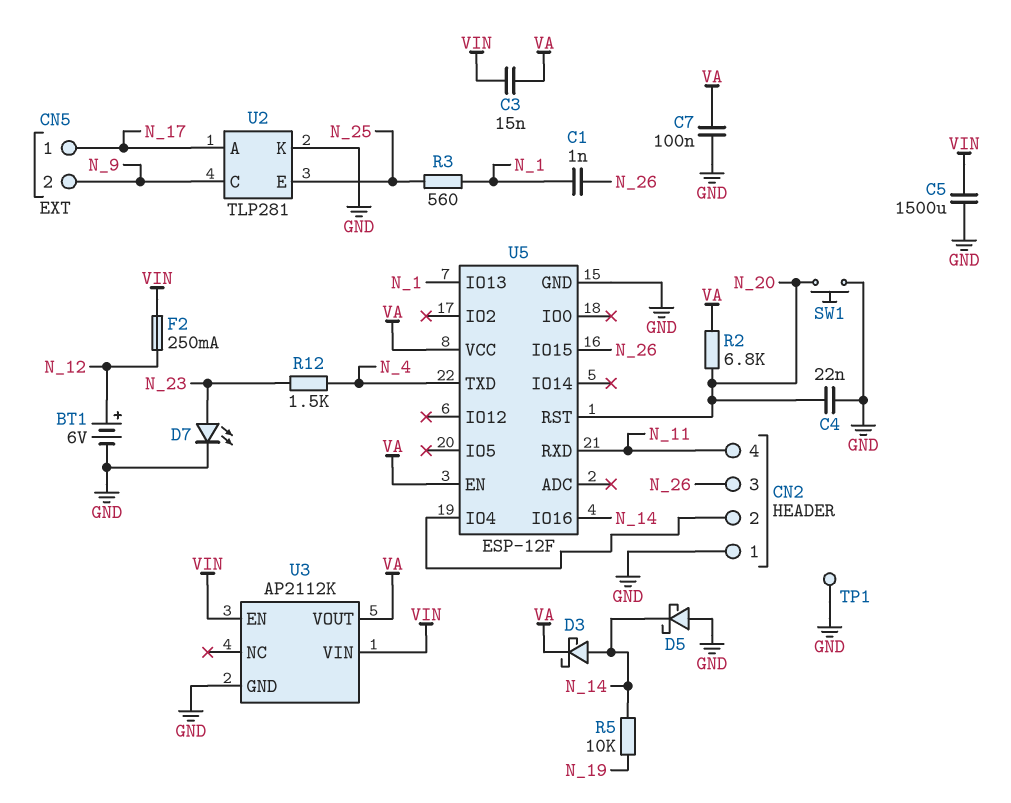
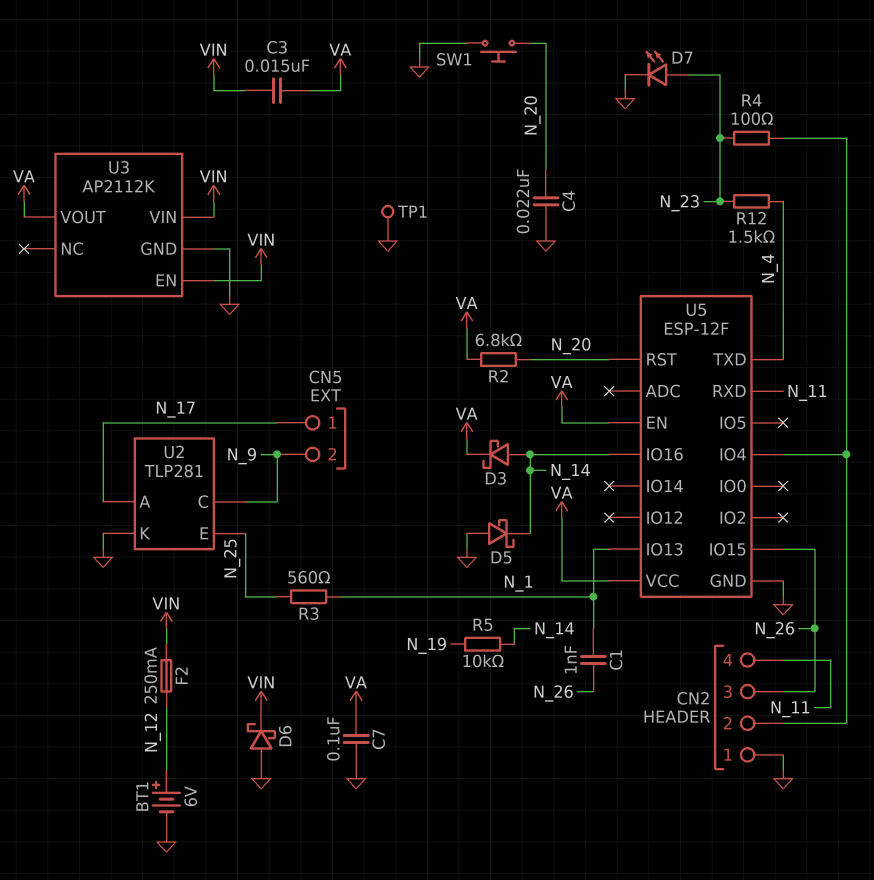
C5: 1500uF (GND, VIN) -> none
D6: none -> schottky (A GND, K VIN)
R4: none -> 100 (CN2/2, N_23)

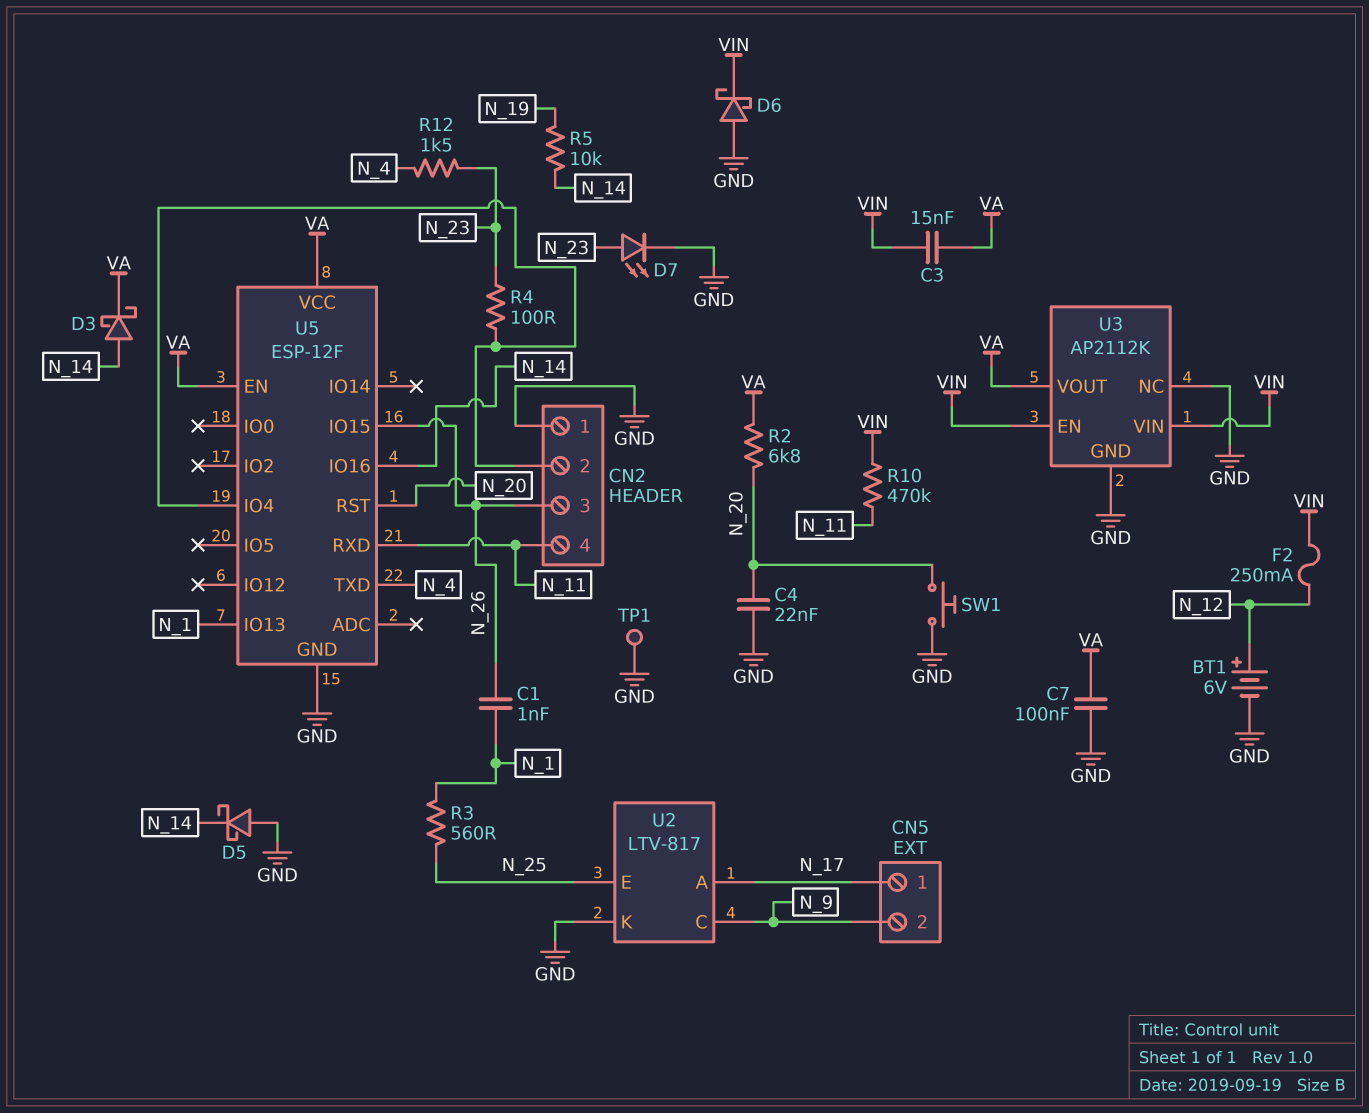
R10: none -> 470k (N_11, VIN)
U2: TLP281 -> LTV-817
U3 pin NC: none -> GND

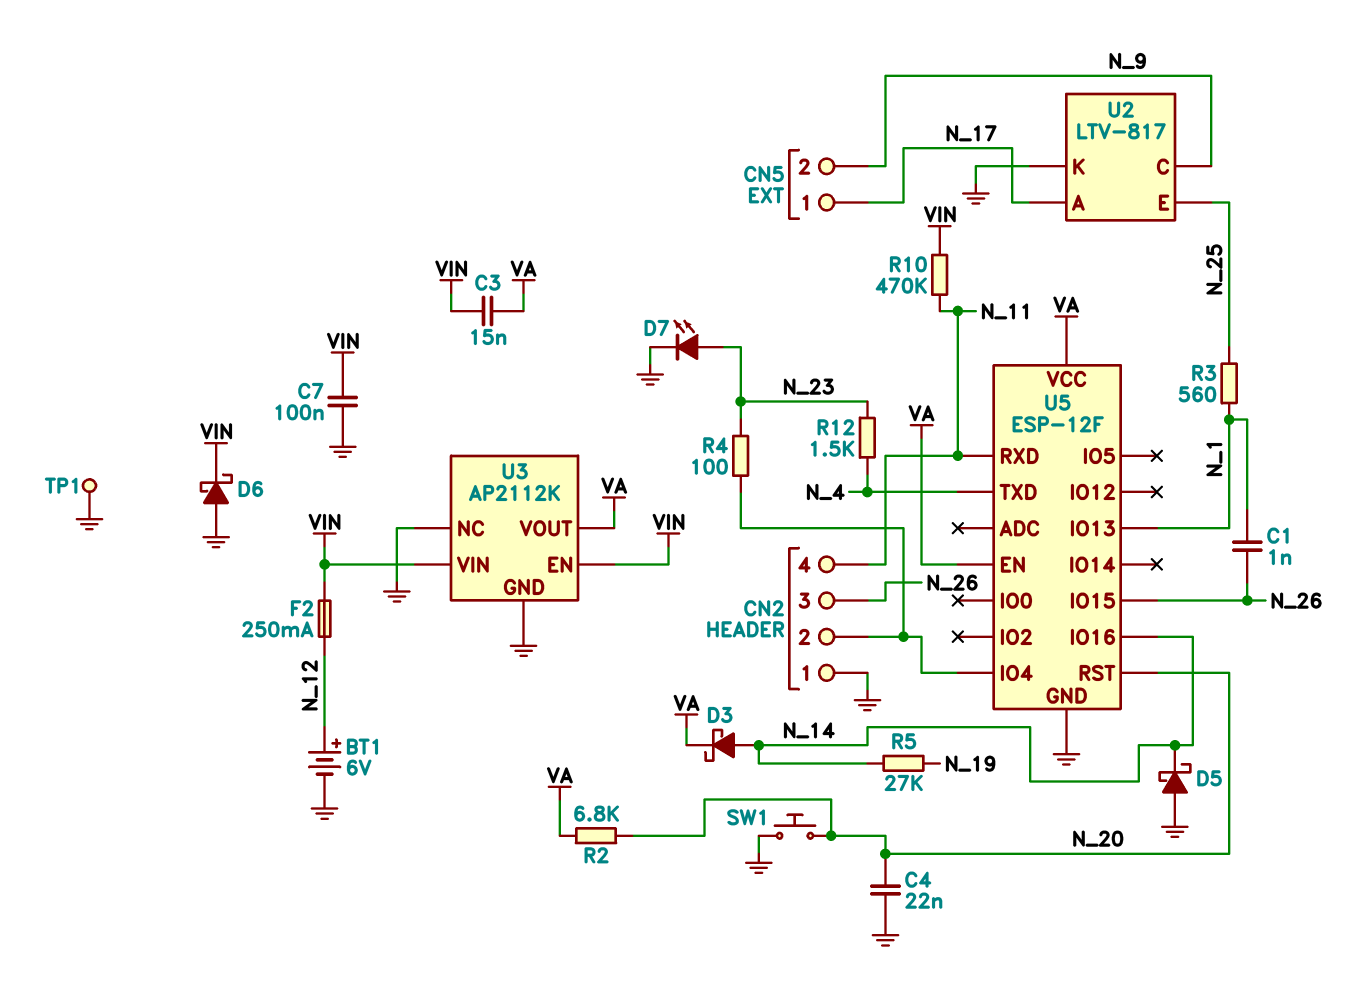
C7: 100nF (GND, VA) -> 100nF (GND, VIN)
R5: 10k (N_14, N_19) -> 27k (N_14, N_19)

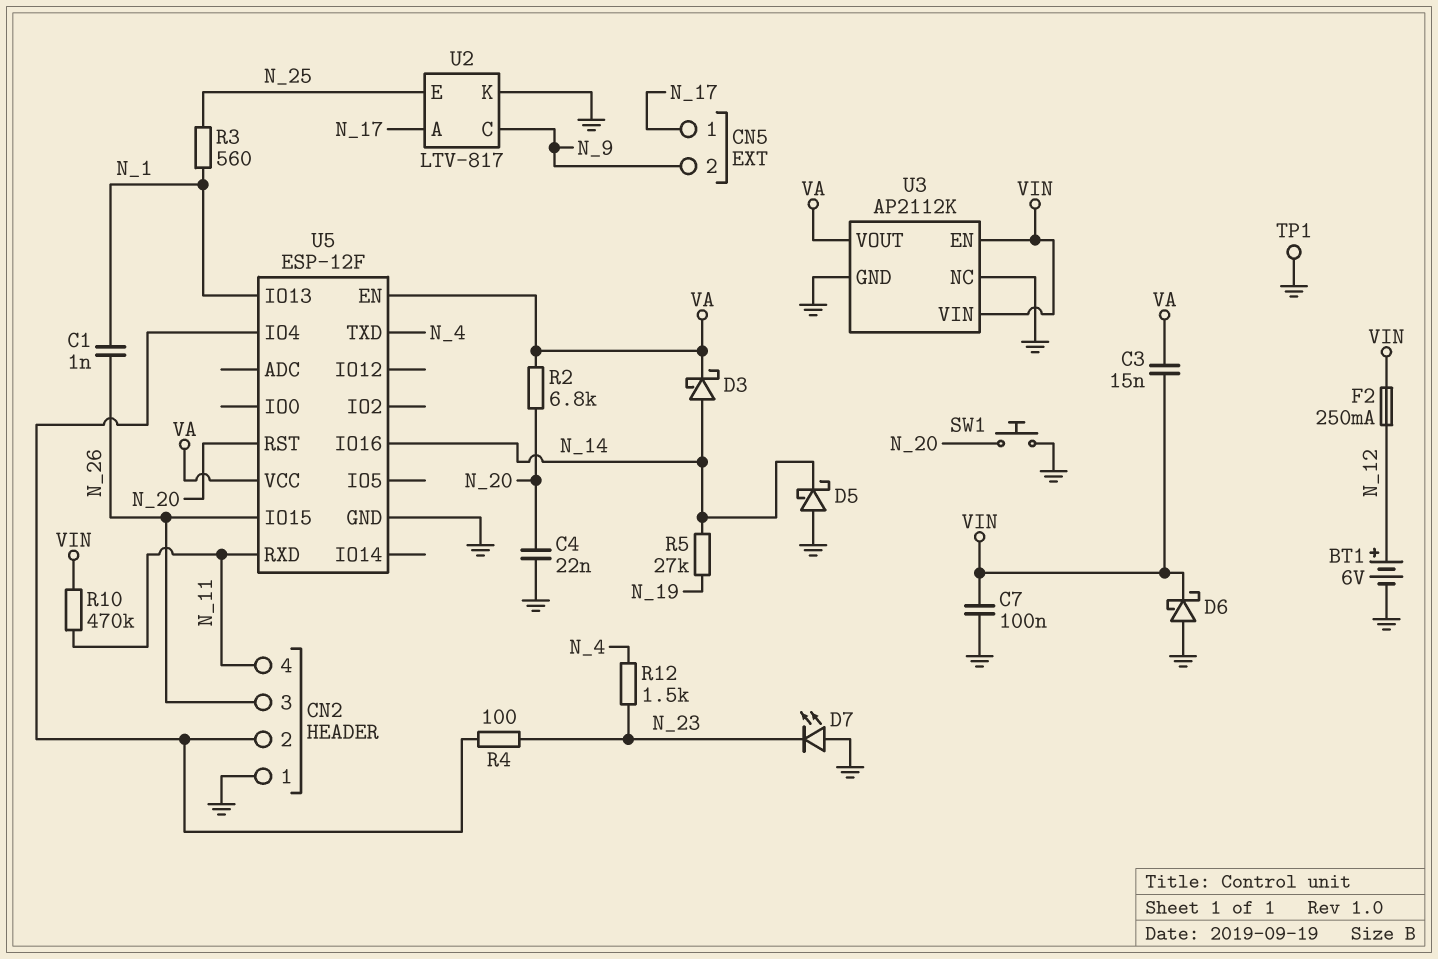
D7: LED (A N_23, K GND) -> LED (A GND, K N_23)

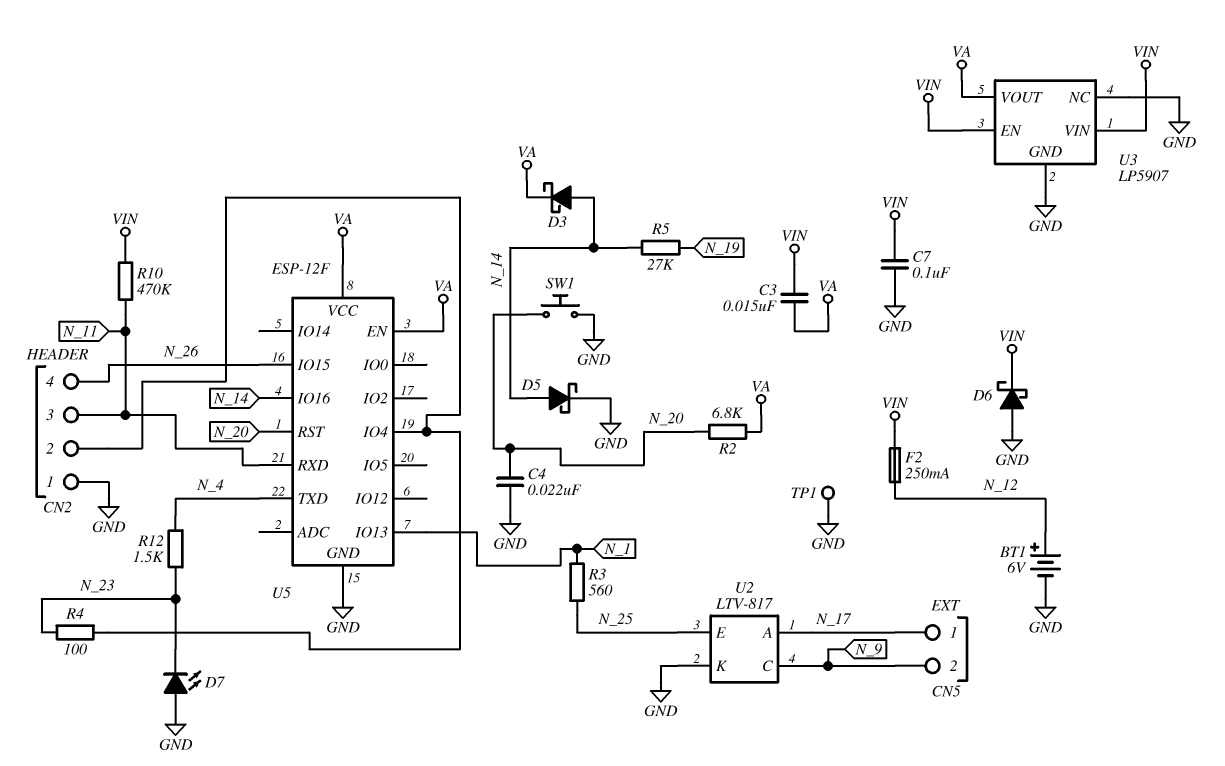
C1: 1nF (N_1, N_26) -> none
CN2 pin 3: N_26 -> N_11
CN2 pin 4: N_11 -> N_26
D5: schottky (A GND, K N_14) -> schottky (A N_14, K GND)
U3: AP2112K -> LP5907

